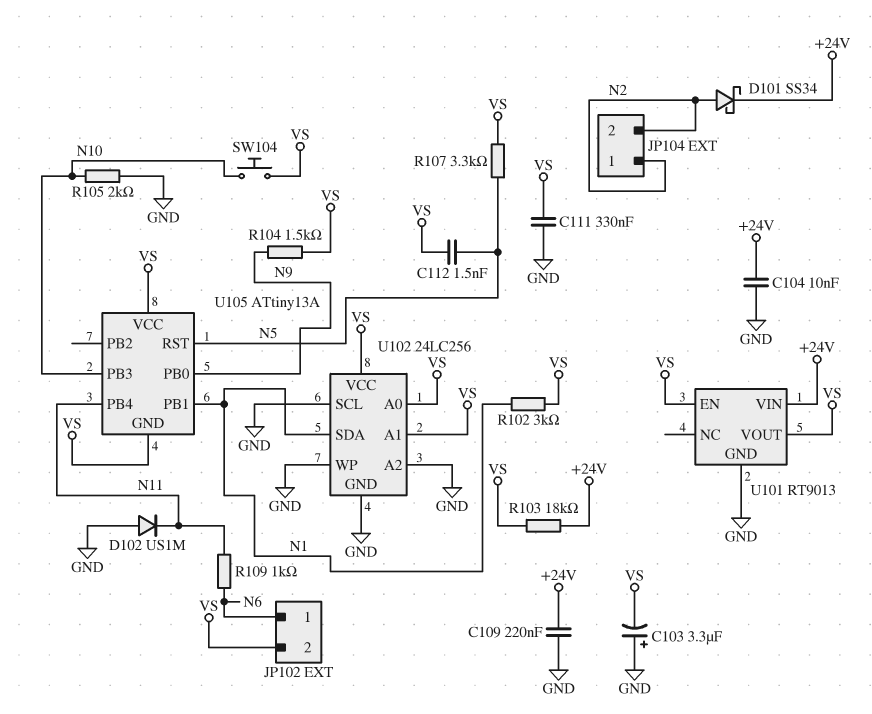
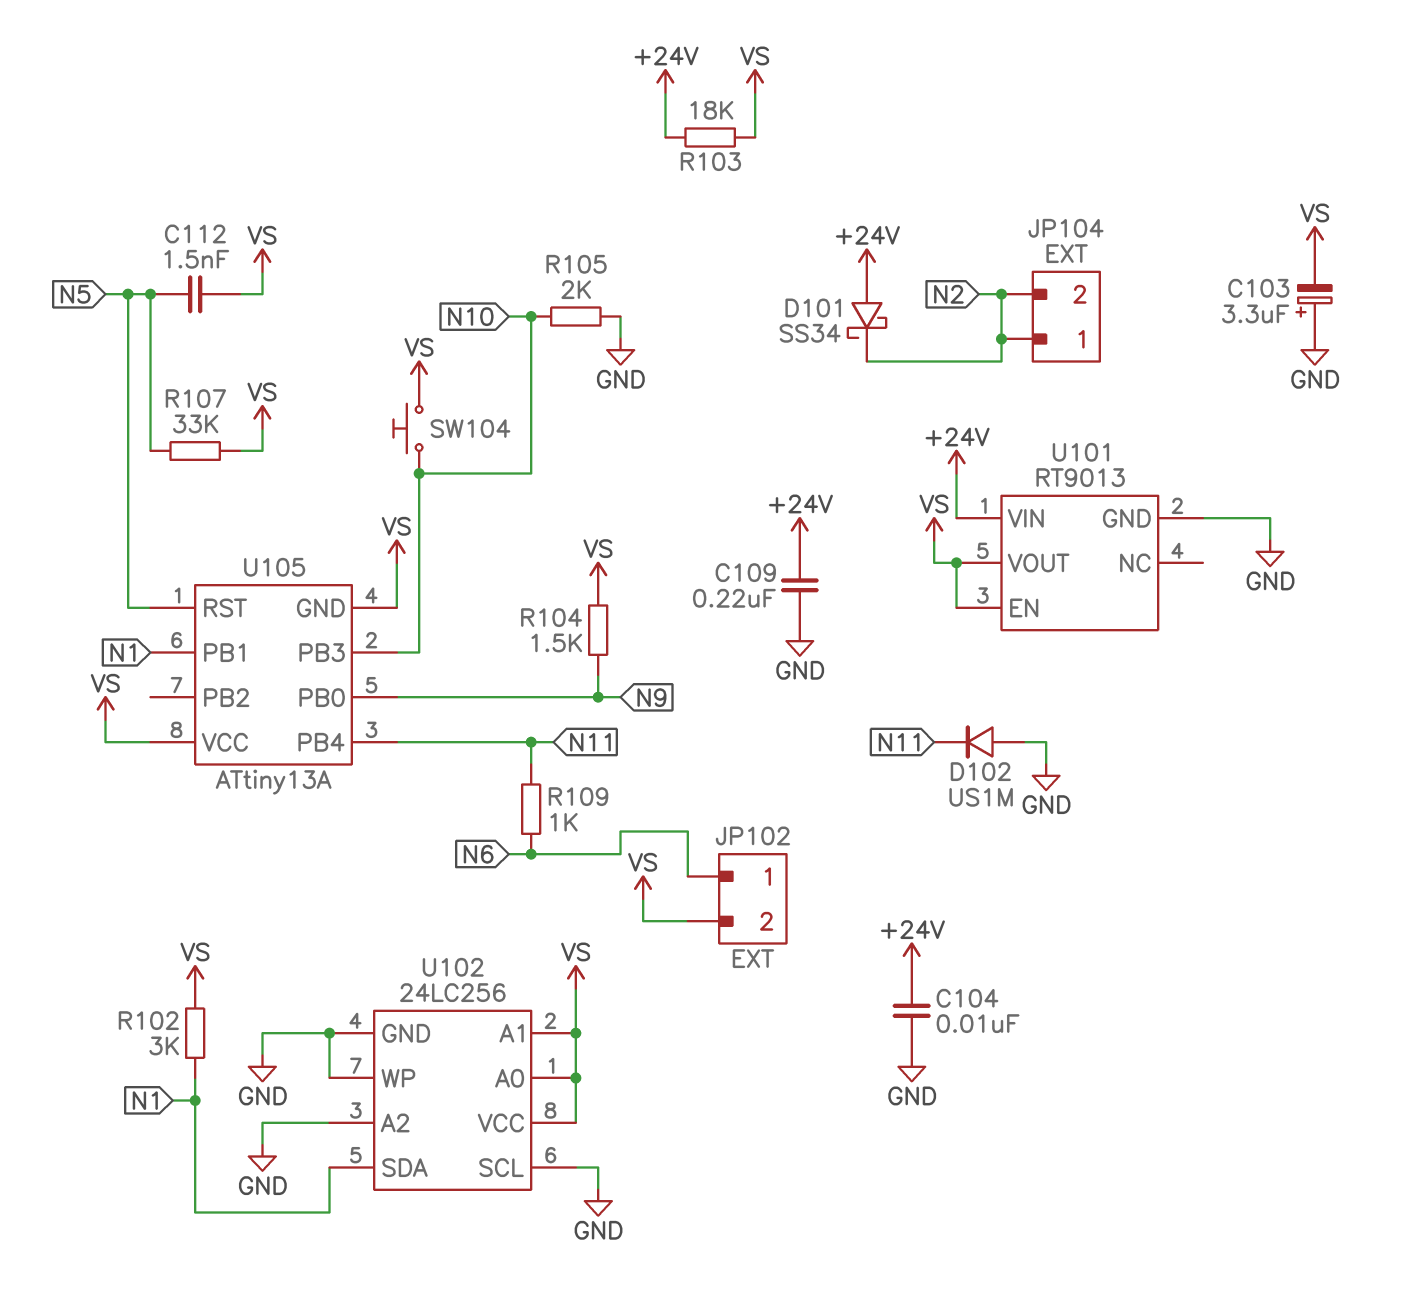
C111: 330nF (GND, VS) -> none
D101: schottky SS34 (A N2, K +24V) -> schottky SS34 (A +24V, K N2)
R107: 3.3k (N5, VS) -> 33k (N5, VS)

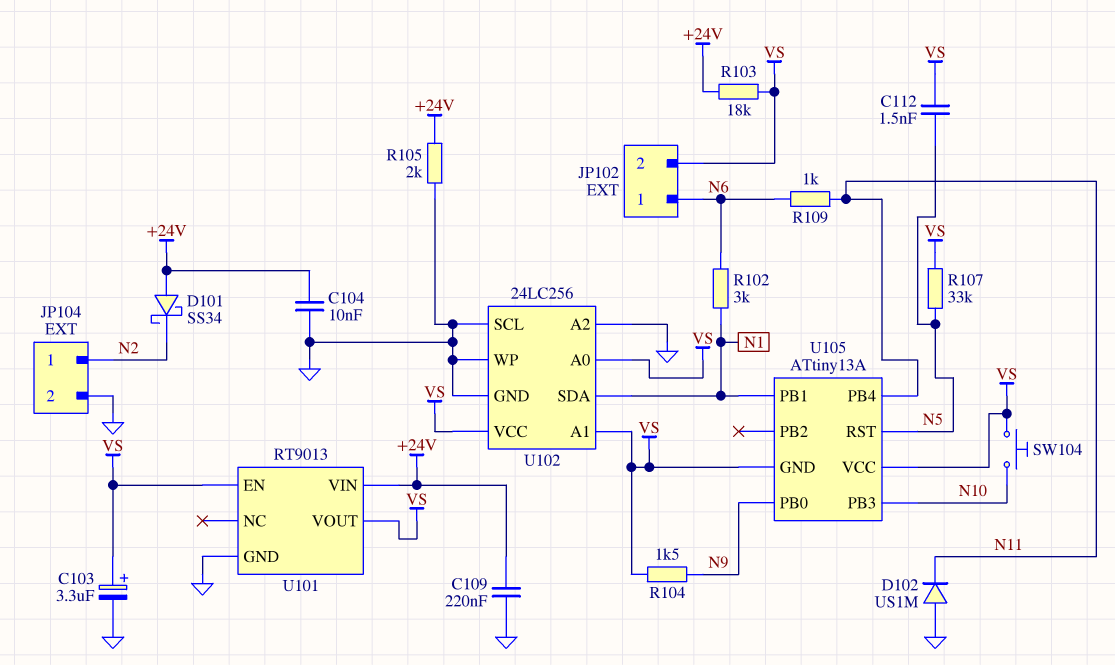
C103: 3.3uF (plus GND, minus VS) -> 3.3uF (plus VS, minus GND)
JP104 pin 2: N2 -> GND
R102: 3k (N1, VS) -> 3k (N1, N6)
R105: 2k (GND, N10) -> 2k (+24V, GND)

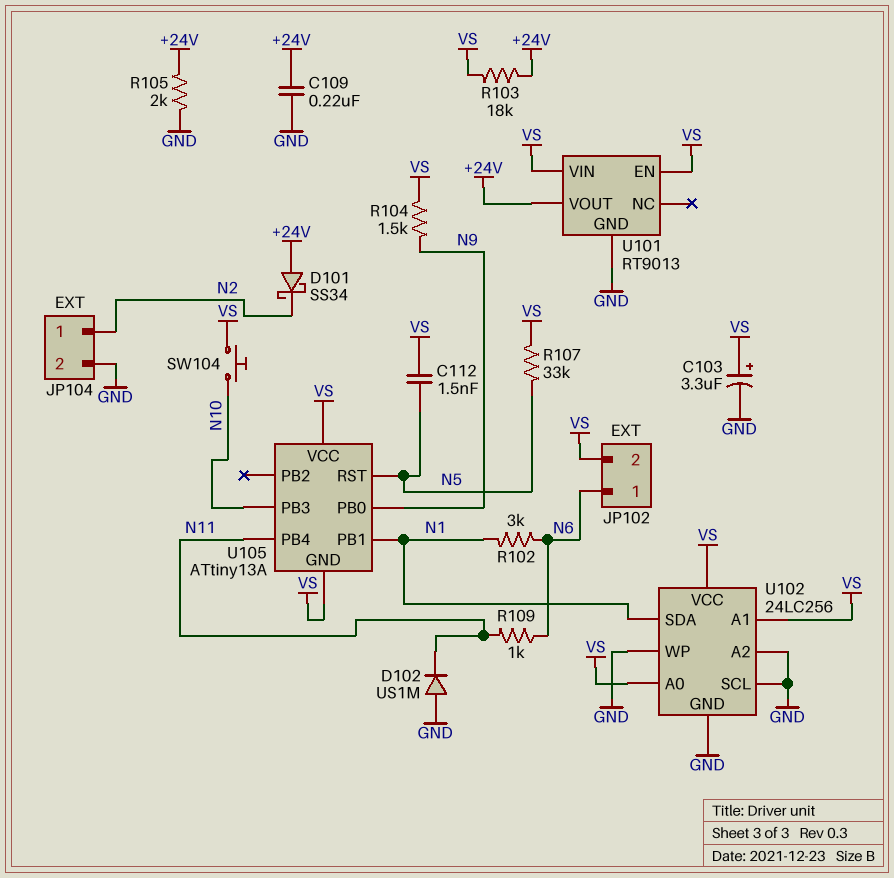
C104: 10nF (+24V, GND) -> none
U101 pin VIN: +24V -> VS
U101 pin VOUT: VS -> +24V

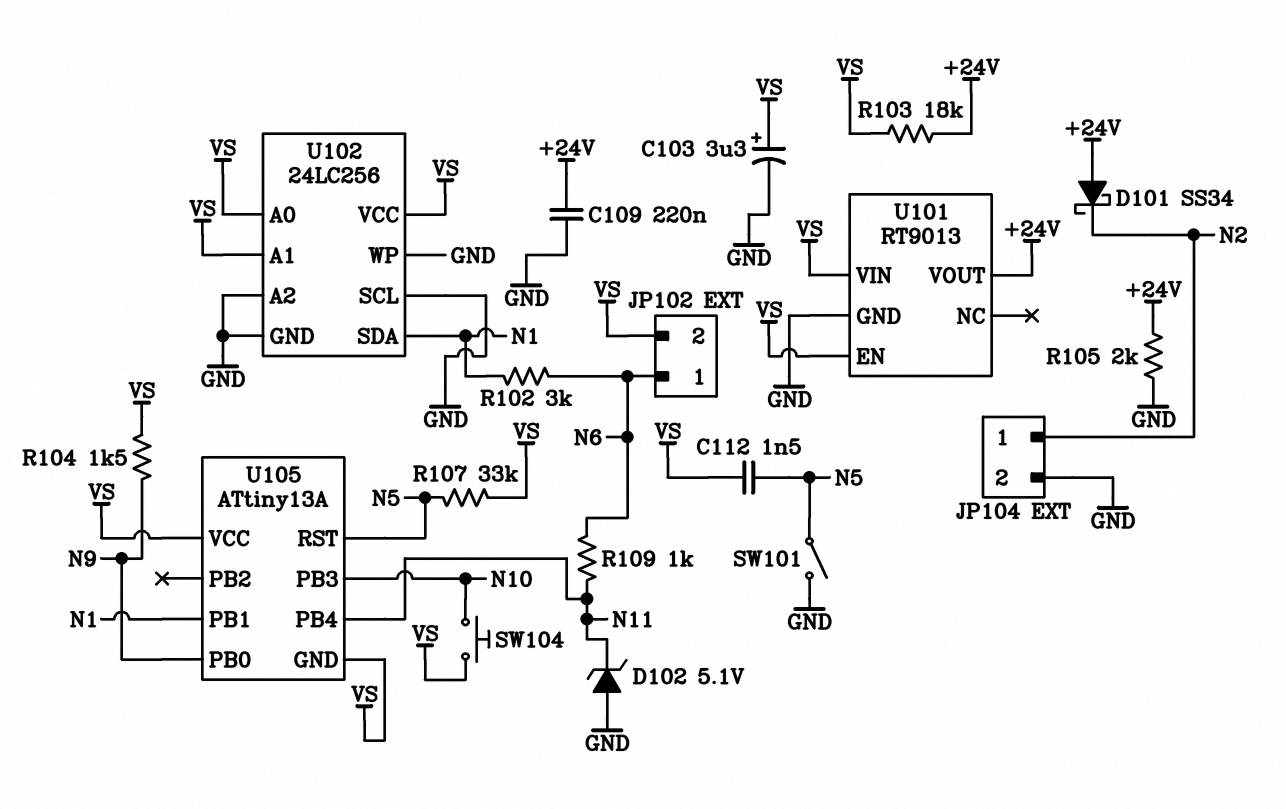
D102: diode US1M (A GND, K N11) -> zener 5.1V (A GND, K N11)
SW101: none -> switch (GND, N5)

